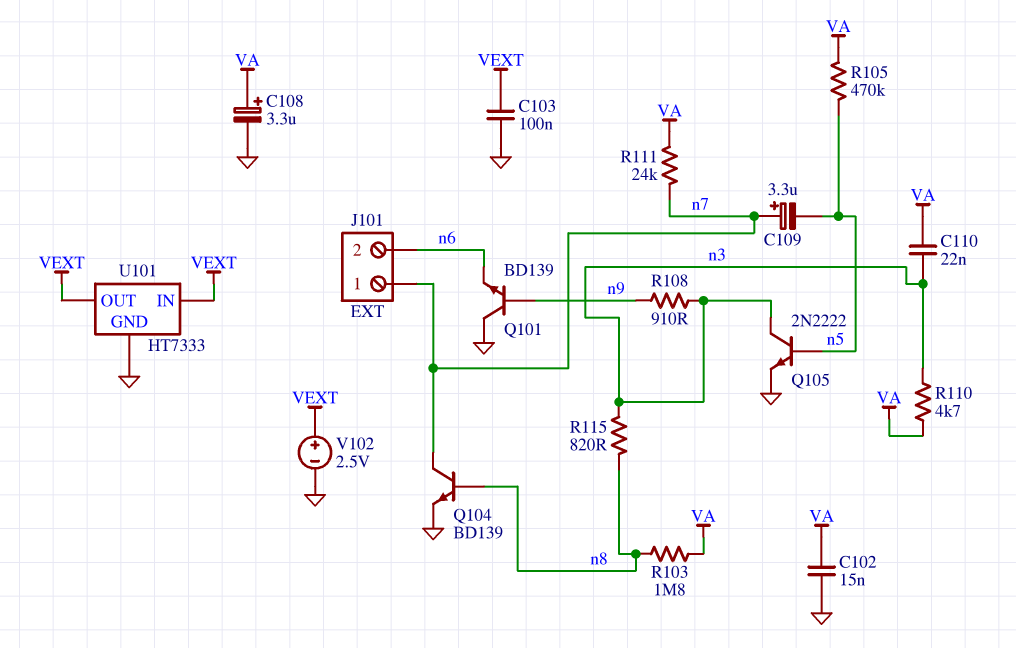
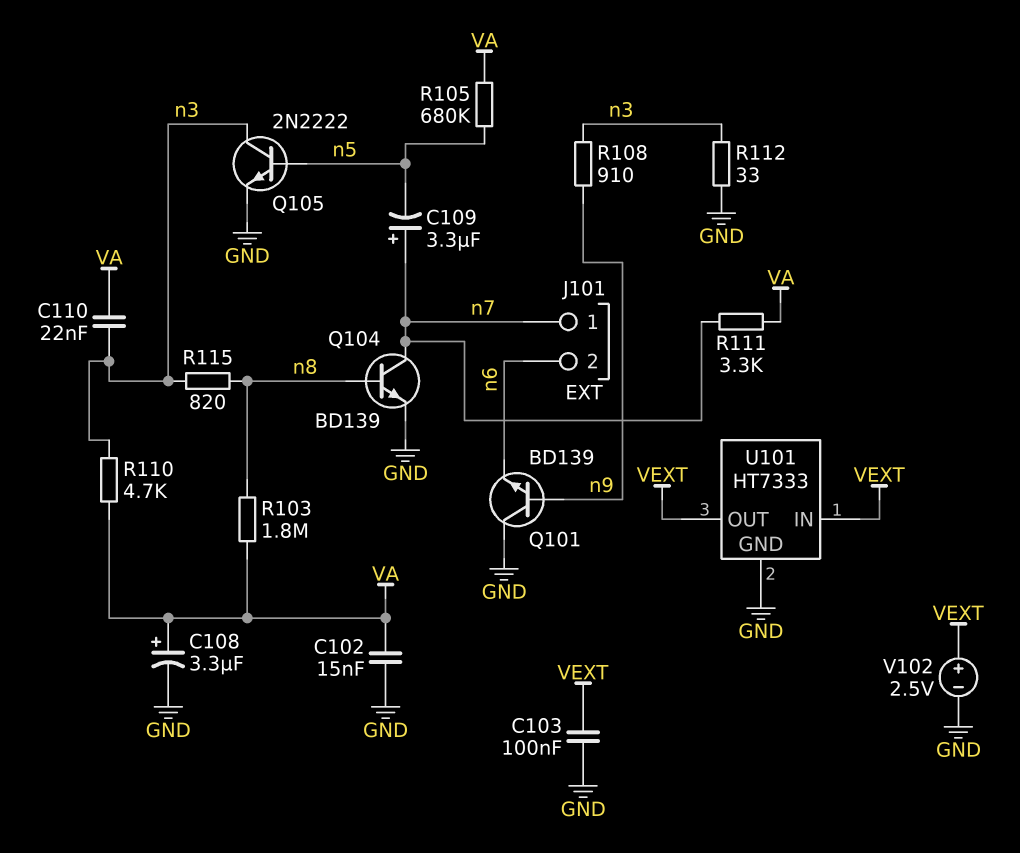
R105: 470k (VA, n5) -> 680k (VA, n5)
R111: 24k (VA, n7) -> 3.3k (VA, n7)
R112: none -> 33 (GND, n3)

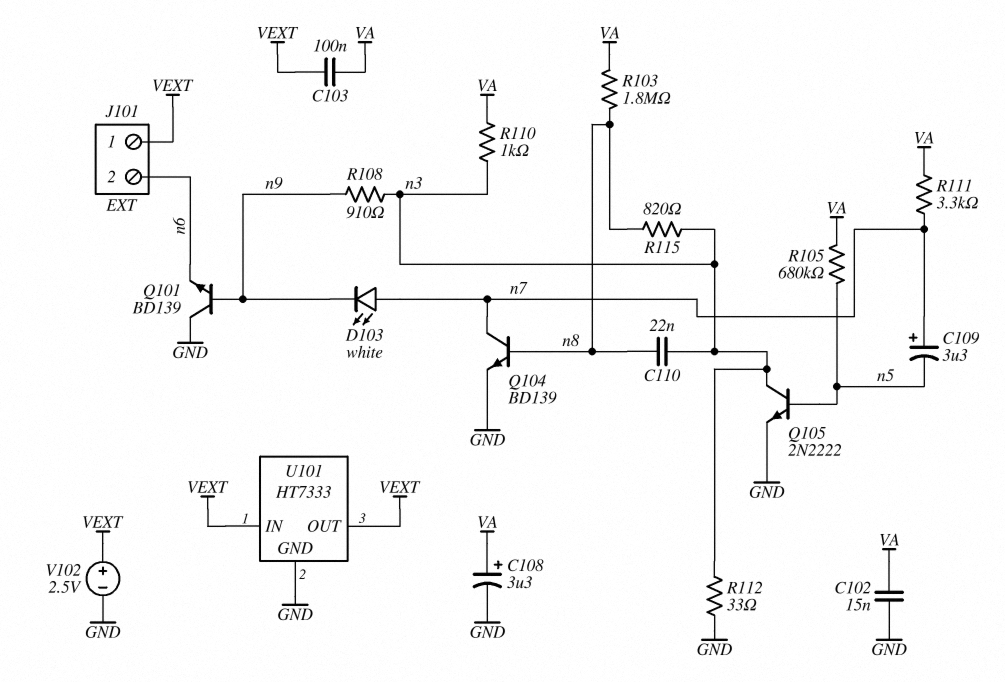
C103: 100nF (GND, VEXT) -> 100nF (VA, VEXT)
C110: 22nF (VA, n3) -> 22nF (n3, n8)
D103: none -> LED white (A n7, K n9)
J101 pin 1: n7 -> VEXT
R110: 4.7k (VA, n3) -> 1k (VA, n3)

